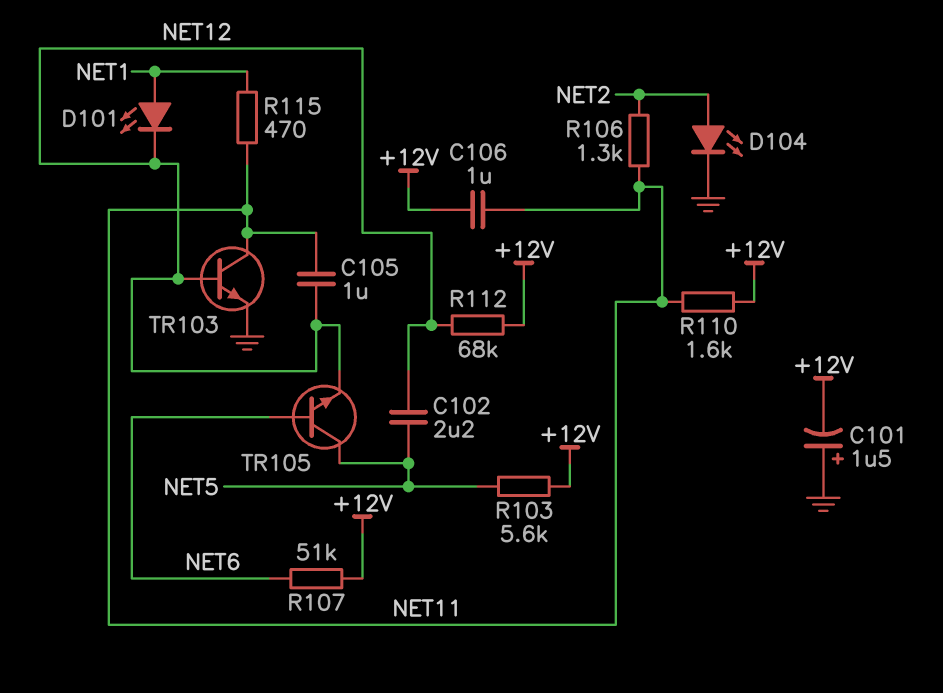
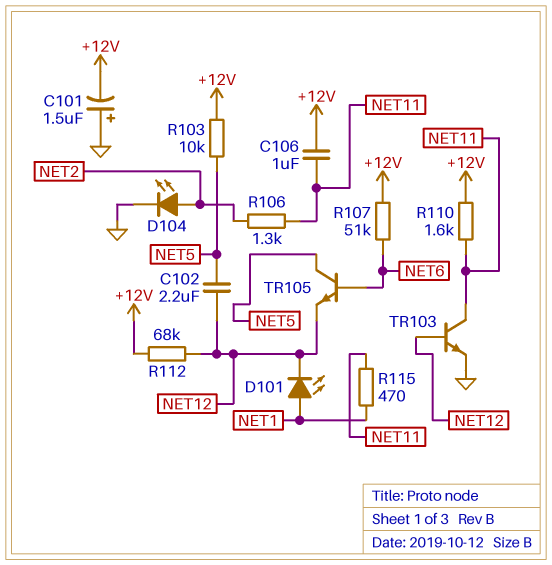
C105: 1uF (NET11, NET12) -> none
R103: 5.6k (+12V, NET5) -> 10k (+12V, NET5)

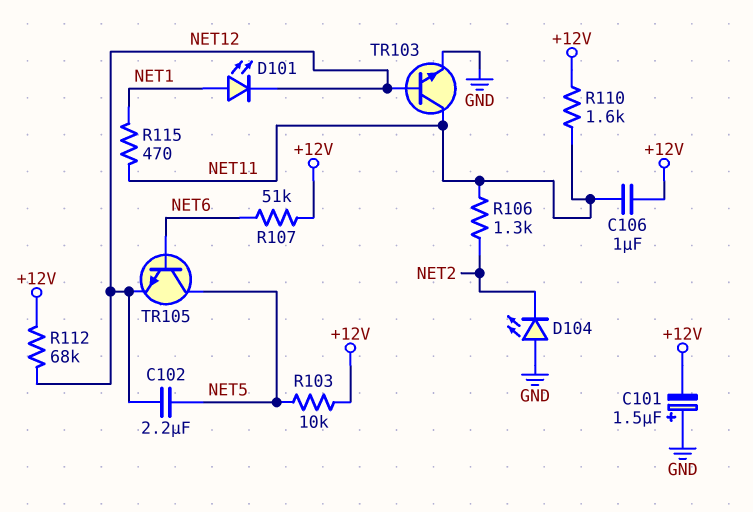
D104: LED (A NET2, K GND) -> LED (A GND, K NET2)

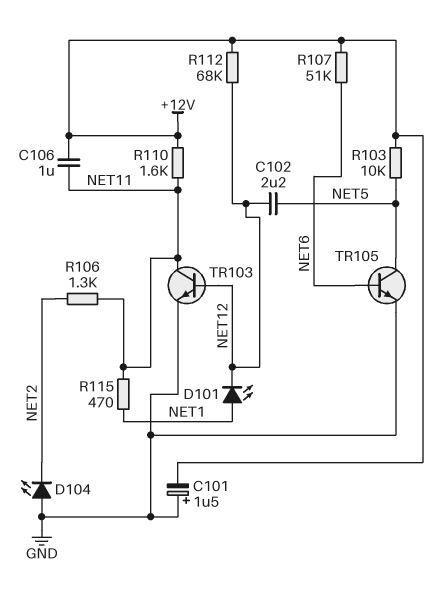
TR105: NPN (B NET6, C NET5, E NET12) -> NPN (B NET6, C NET5, E GND)

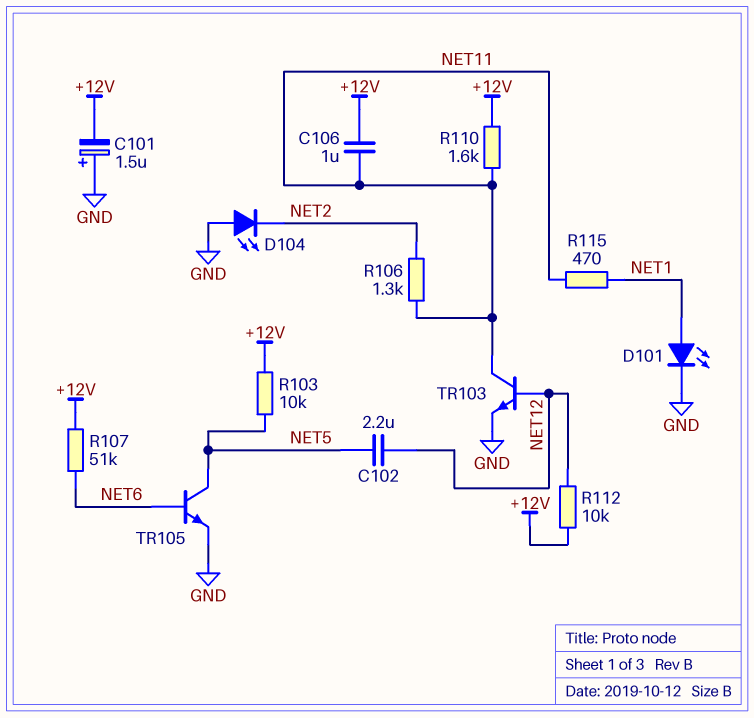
D101: LED (A NET1, K NET12) -> LED (A NET1, K GND)
R112: 68k (+12V, NET12) -> 10k (+12V, NET12)

